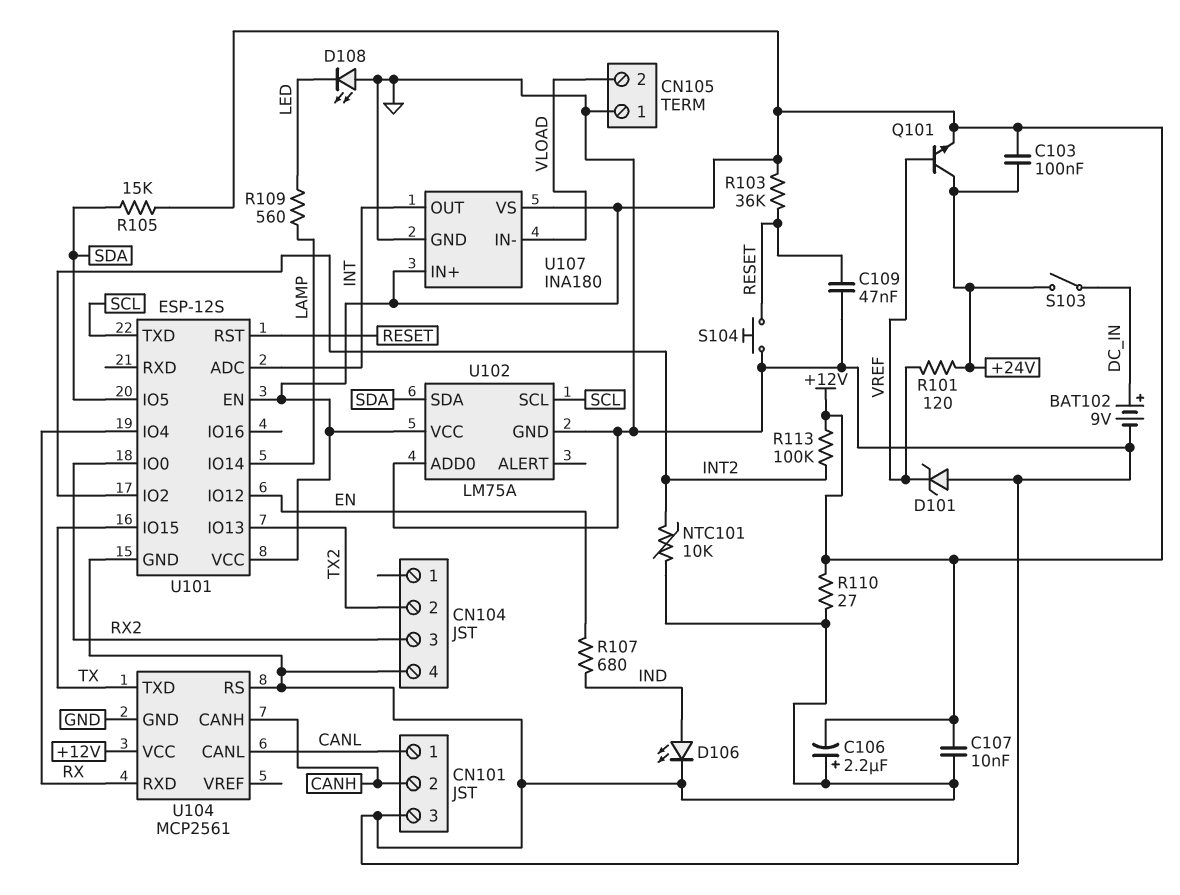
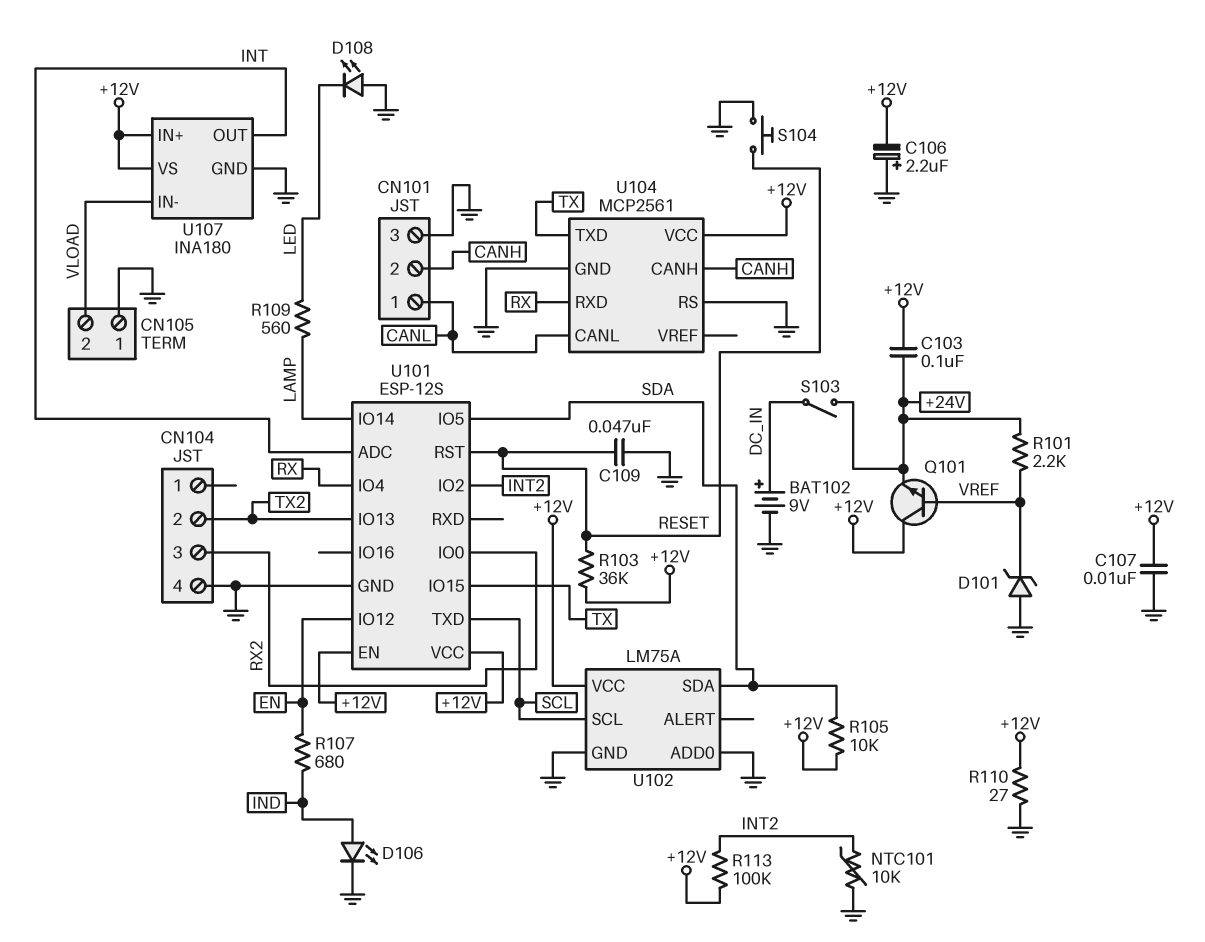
Q101: NPN (B VREF, C +24V, E +12V) -> NPN (B VREF, C +12V, E +24V)
R101: 120 (+24V, VREF) -> 2.2k (+24V, VREF)
R105: 15k (+12V, SDA) -> 10k (+12V, SDA)

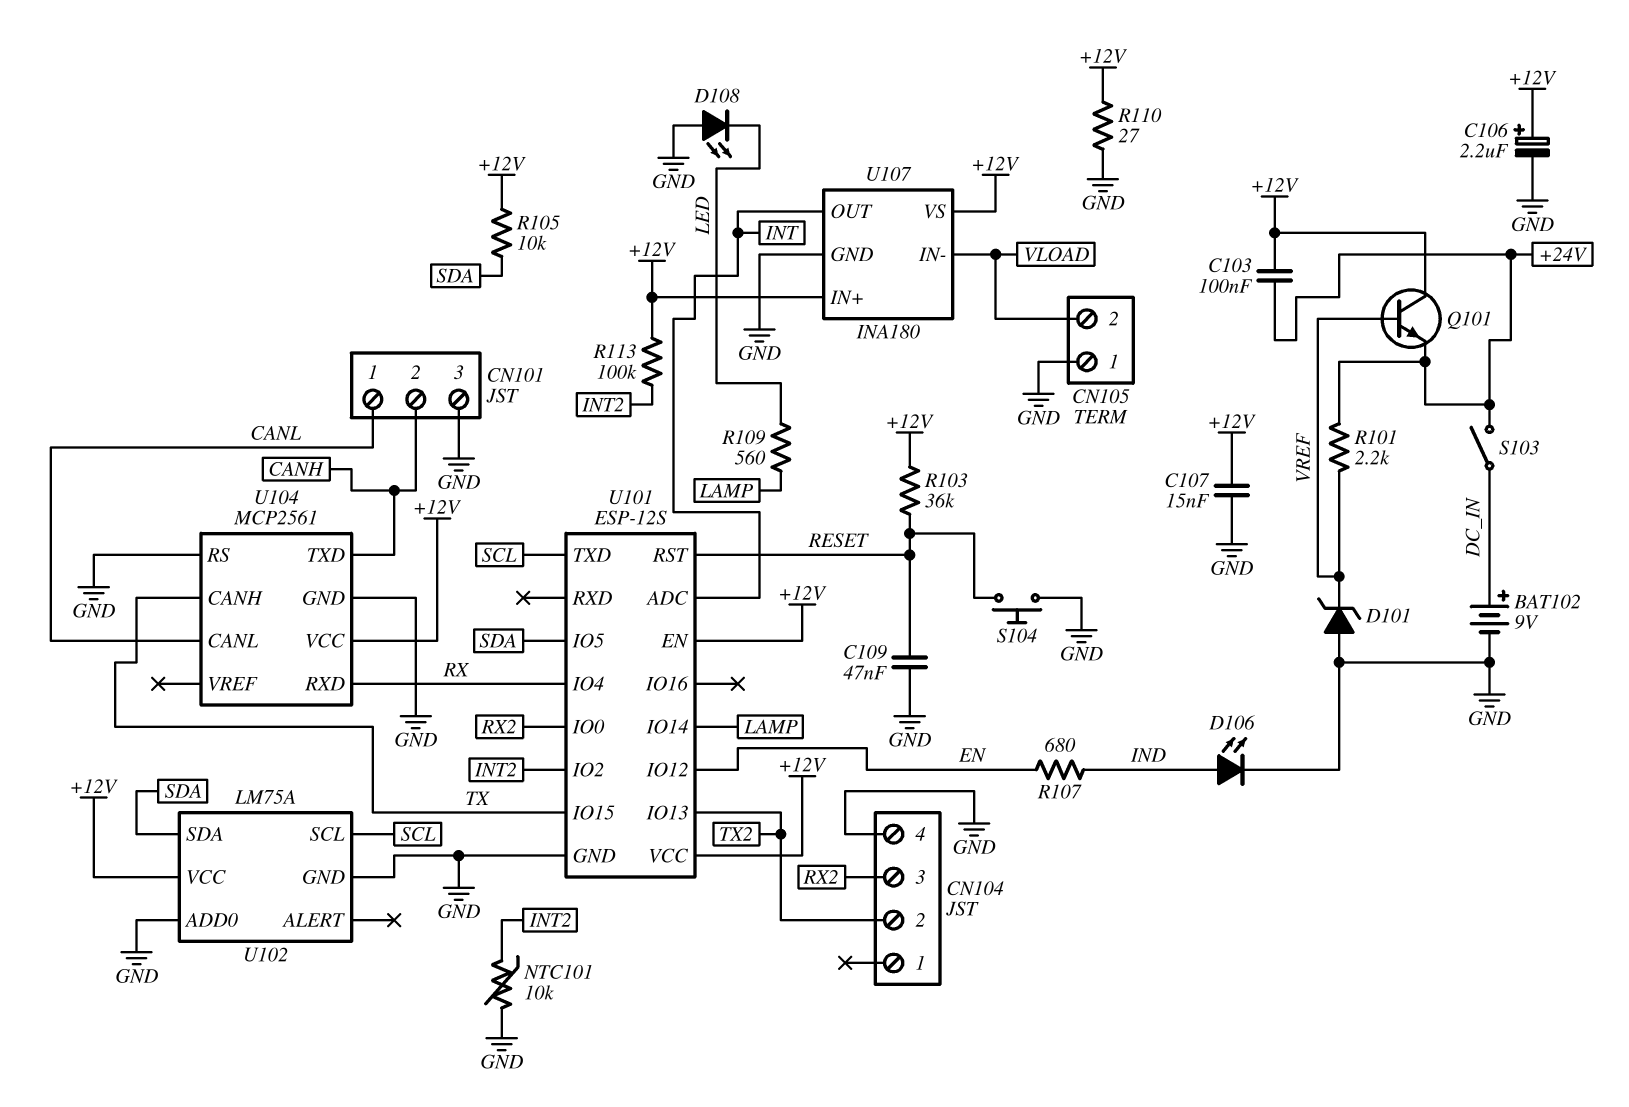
C106: 2.2uF (plus GND, minus +12V) -> 2.2uF (plus +12V, minus GND)
C107: 10nF (+12V, GND) -> 15nF (+12V, GND)
U104 pin CANH: CANH -> TX
U104 pin TXD: TX -> CANH

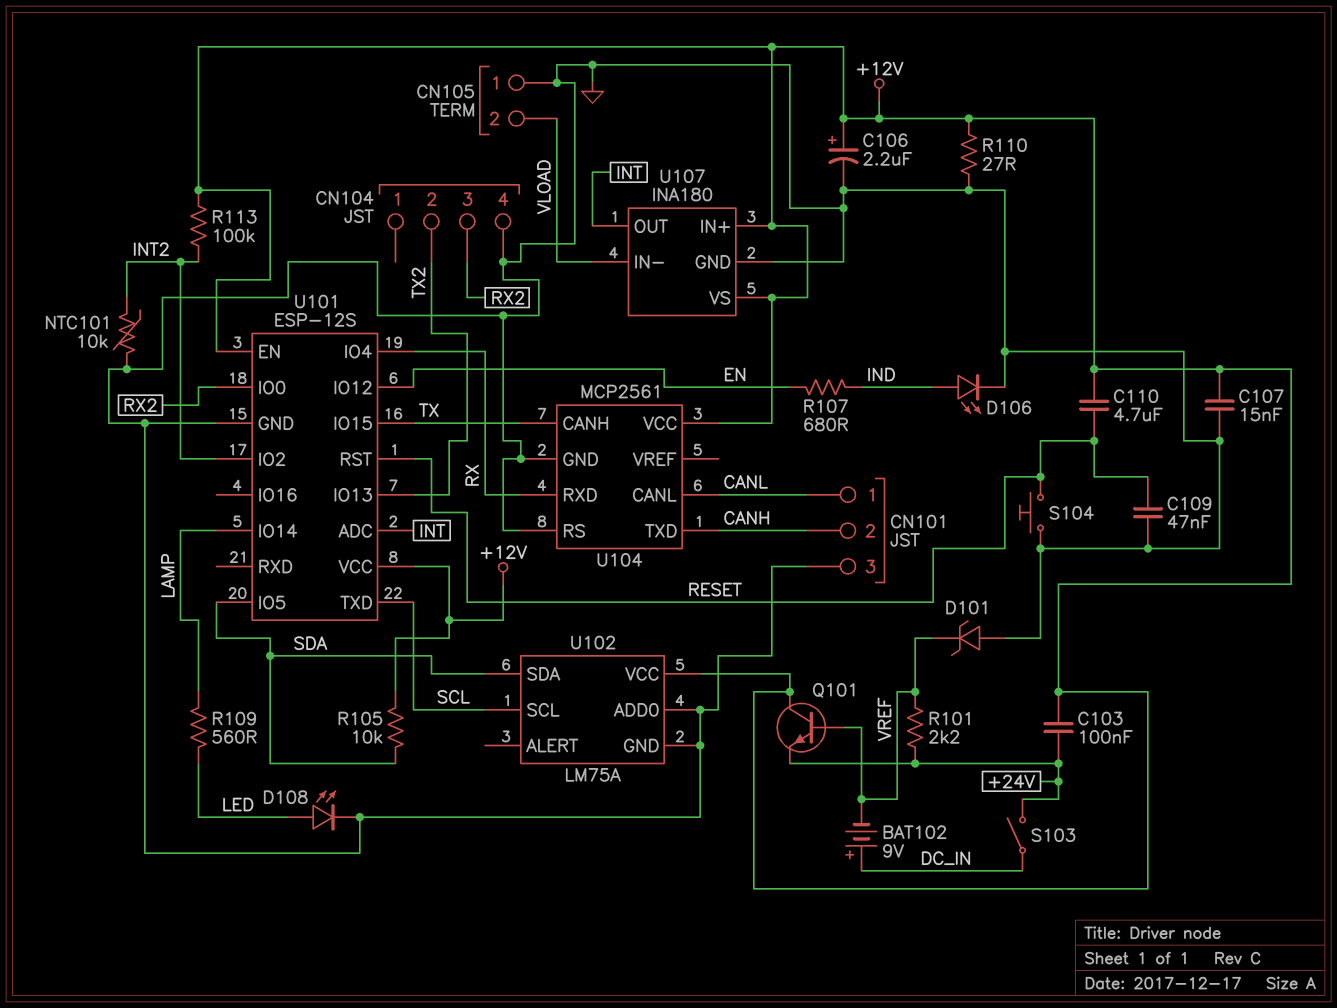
BAT102: 9V (plus DC_IN, minus GND) -> 9V (plus DC_IN, minus VREF)
C110: none -> 4.7uF (+12V, RESET)
D108: LED (A GND, K LED) -> LED (A LED, K GND)
R103: 36k (+12V, RESET) -> none

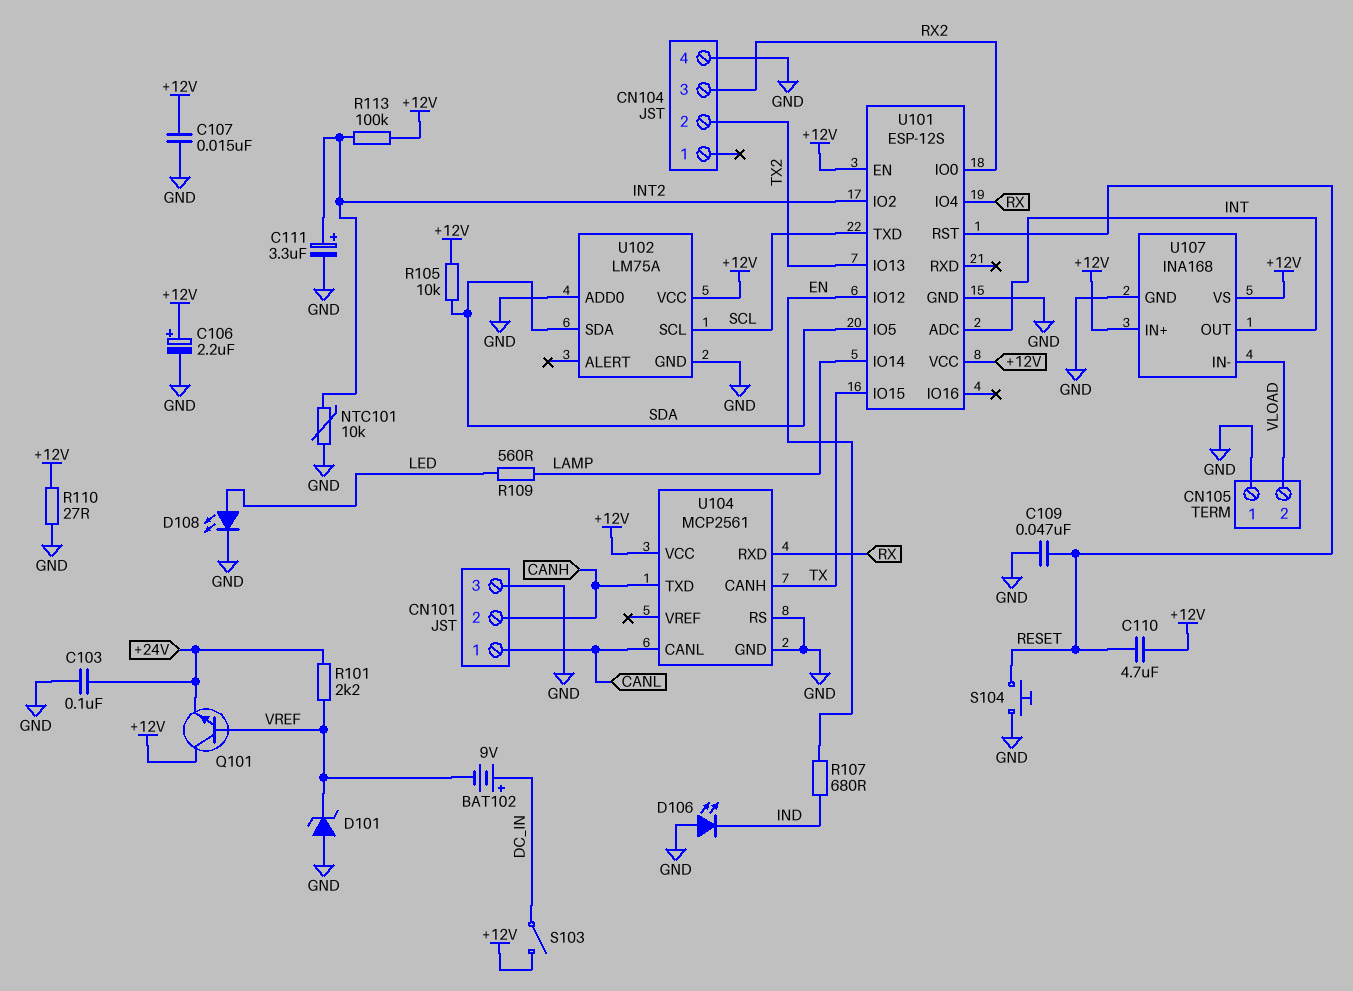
C103: 100nF (+12V, +24V) -> 100nF (+24V, GND)
C111: none -> 3.3uF (plus INT2, minus GND)
D106: LED (A IND, K GND) -> LED (A GND, K IND)
S103: switch (+24V, DC_IN) -> switch (+12V, DC_IN)
U107: INA180 -> INA168

